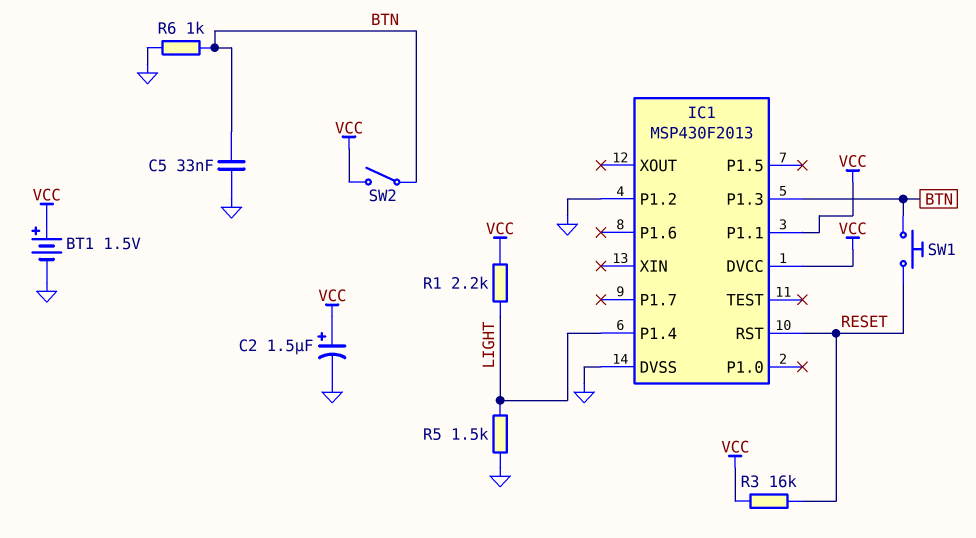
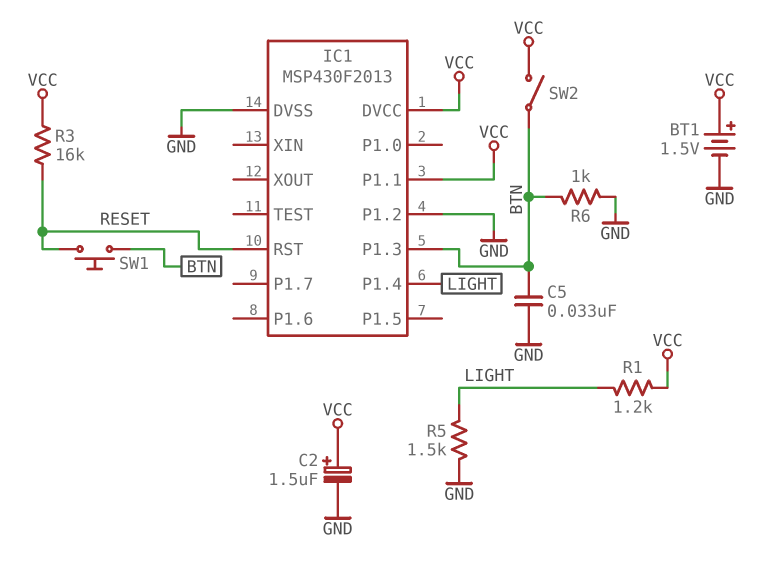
R1: 2.2k (LIGHT, VCC) -> 1.2k (LIGHT, VCC)

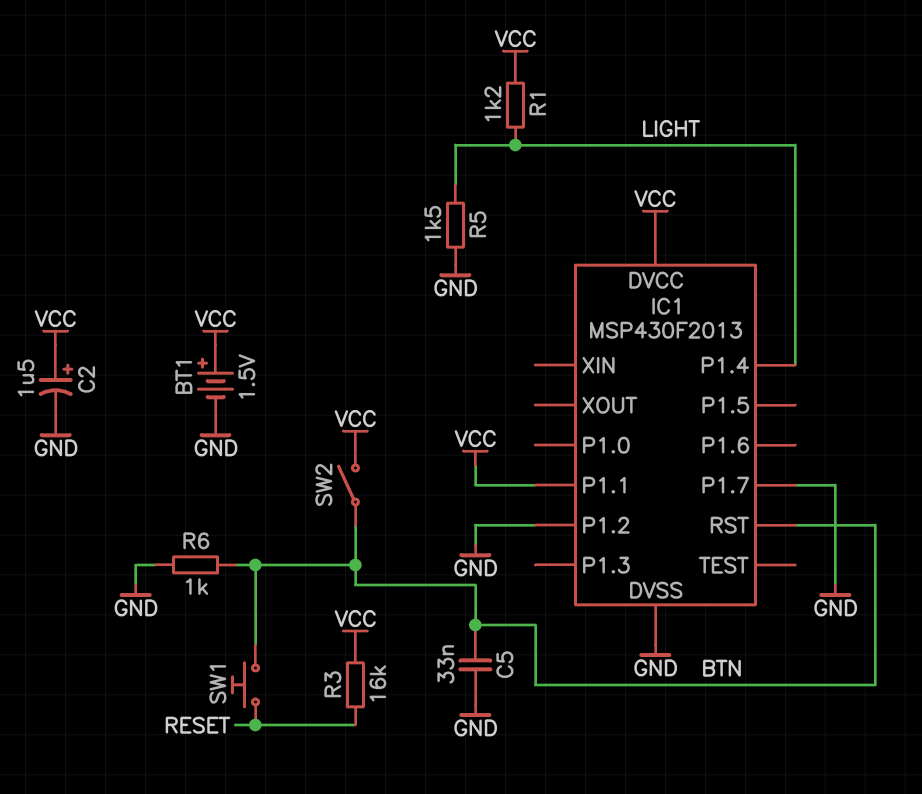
IC1 pin P1.3: BTN -> none
IC1 pin P1.7: none -> GND
IC1 pin RST: RESET -> BTN

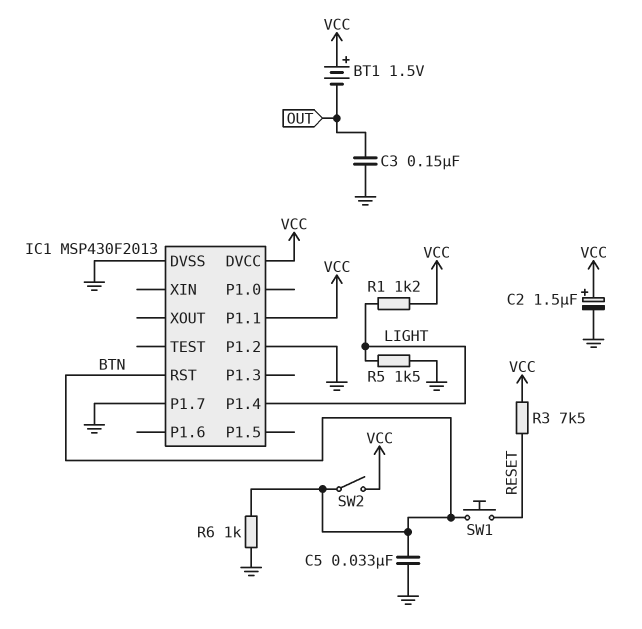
BT1: 1.5V (plus VCC, minus GND) -> 1.5V (plus VCC, minus OUT)
C3: none -> 150nF (GND, OUT)
R3: 16k (RESET, VCC) -> 7.5k (RESET, VCC)

